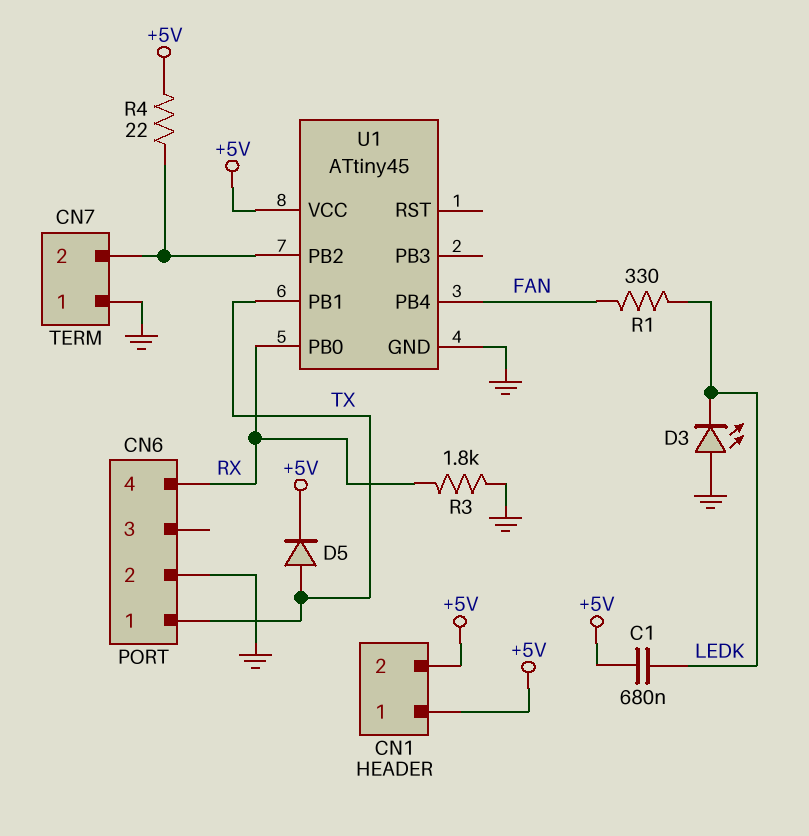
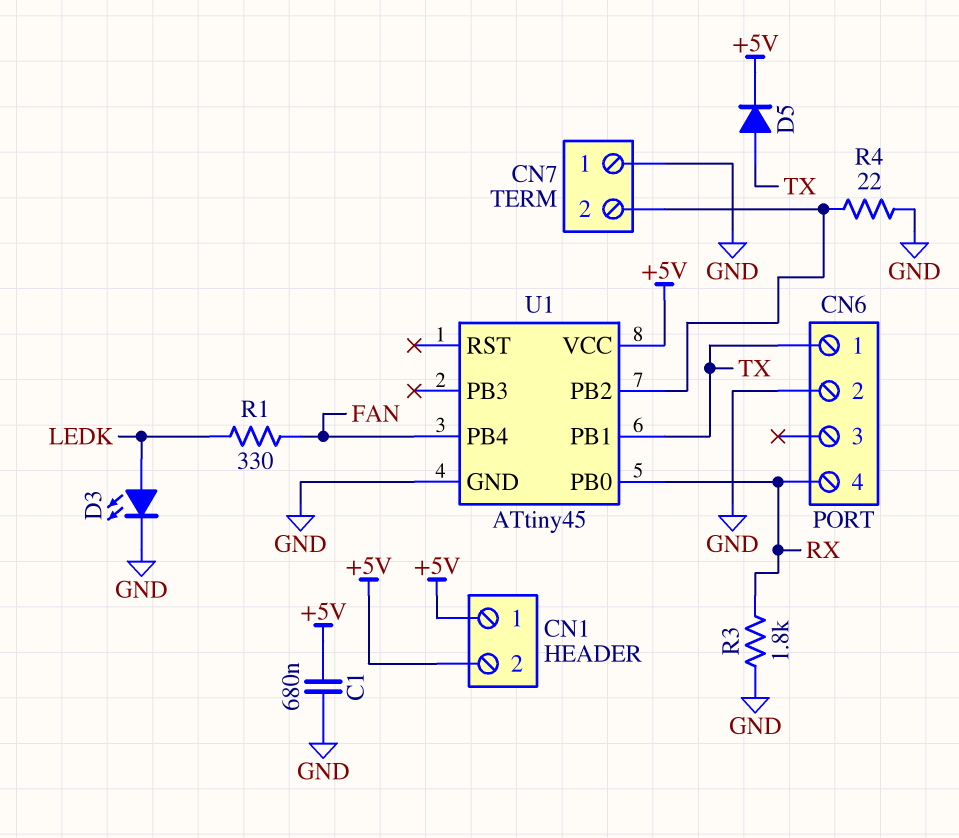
C1: 680nF (+5V, LEDK) -> 680nF (+5V, GND)
D3: LED (A GND, K LEDK) -> LED (A LEDK, K GND)
R4: 22 (+5V, CN7/2) -> 22 (CN7/2, GND)

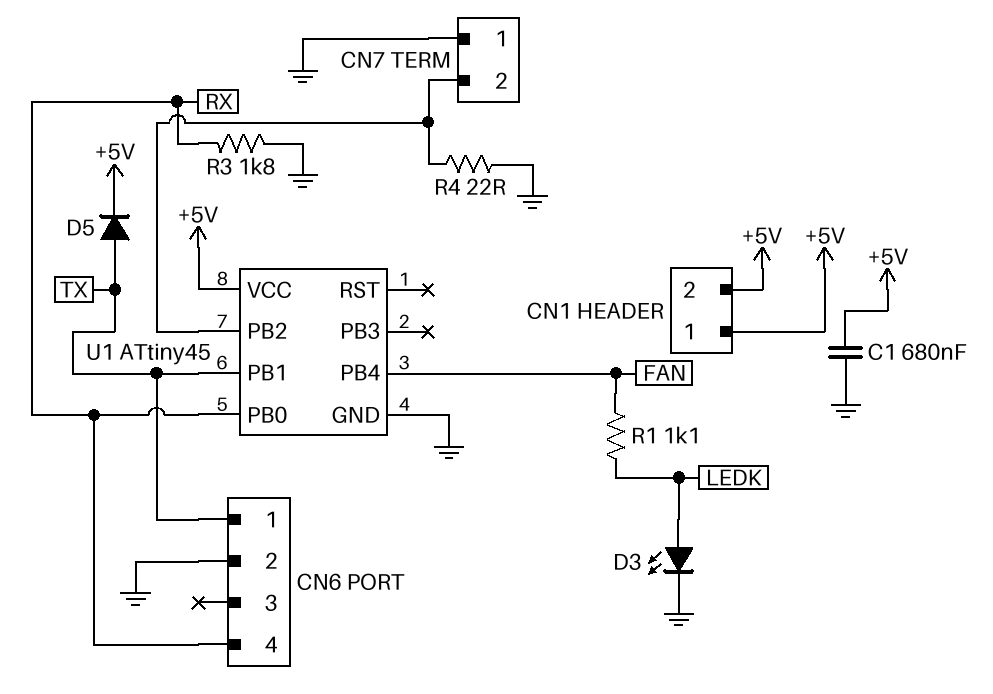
R1: 330 (FAN, LEDK) -> 1.1k (FAN, LEDK)

